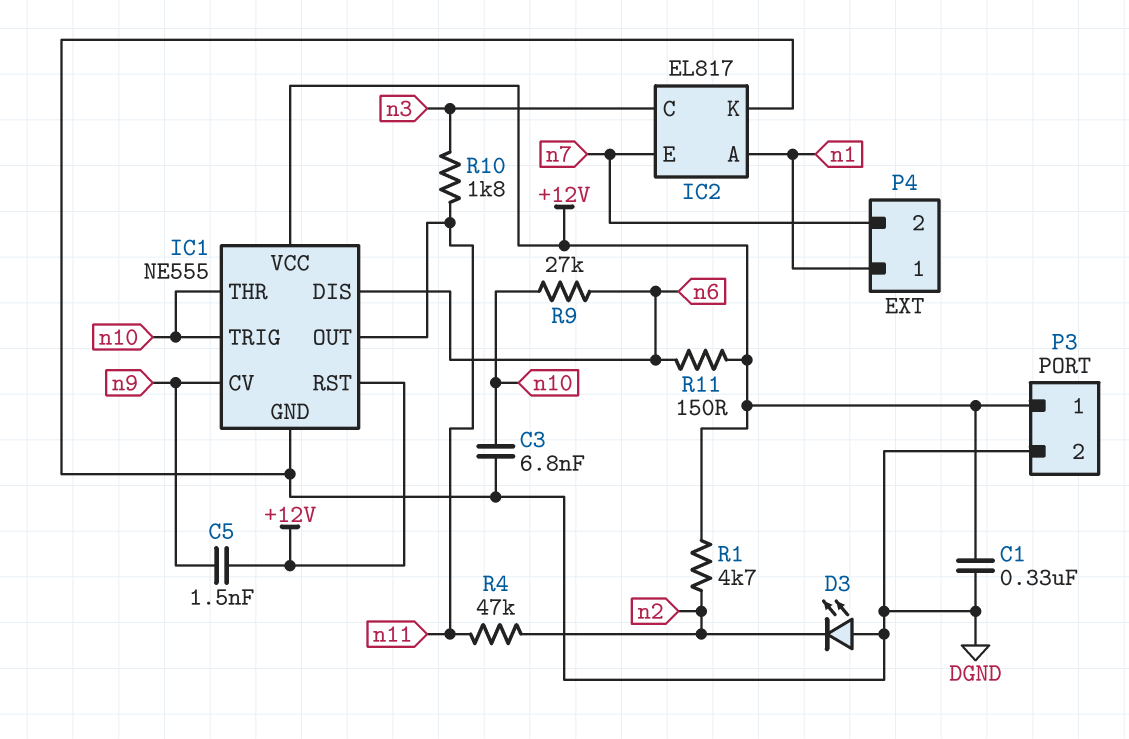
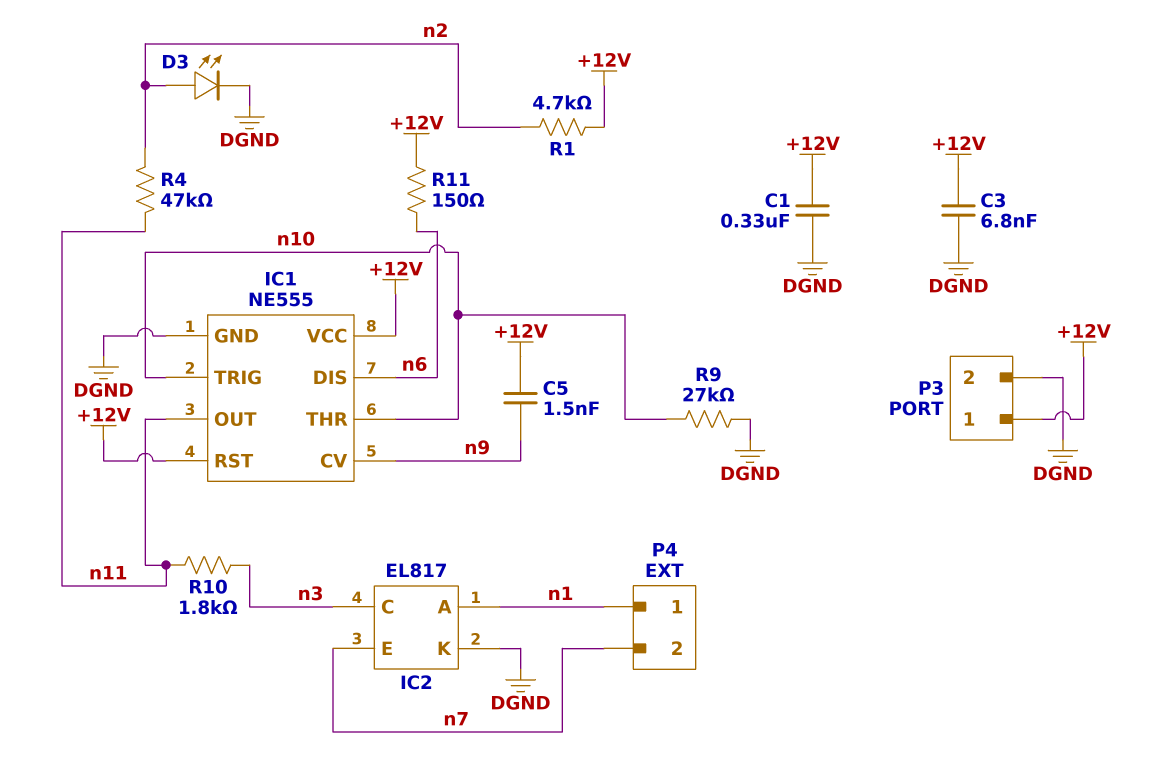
C3: 6.8nF (DGND, n10) -> 6.8nF (+12V, DGND)
D3: LED (A DGND, K n2) -> LED (A n2, K DGND)
R9: 27k (n6, n10) -> 27k (DGND, n10)

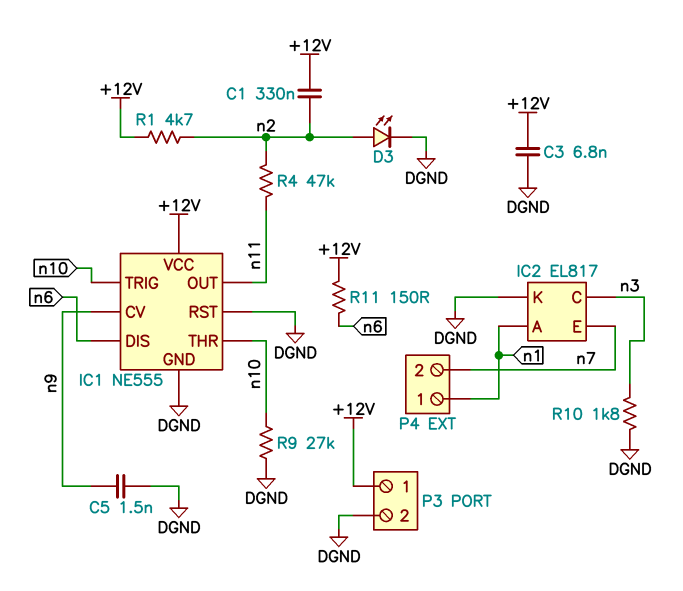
C1: 330nF (+12V, DGND) -> 330nF (+12V, n2)
C5: 1.5nF (+12V, n9) -> 1.5nF (DGND, n9)
IC1 pin RST: +12V -> DGND
R10: 1.8k (n3, n11) -> 1.8k (DGND, n3)

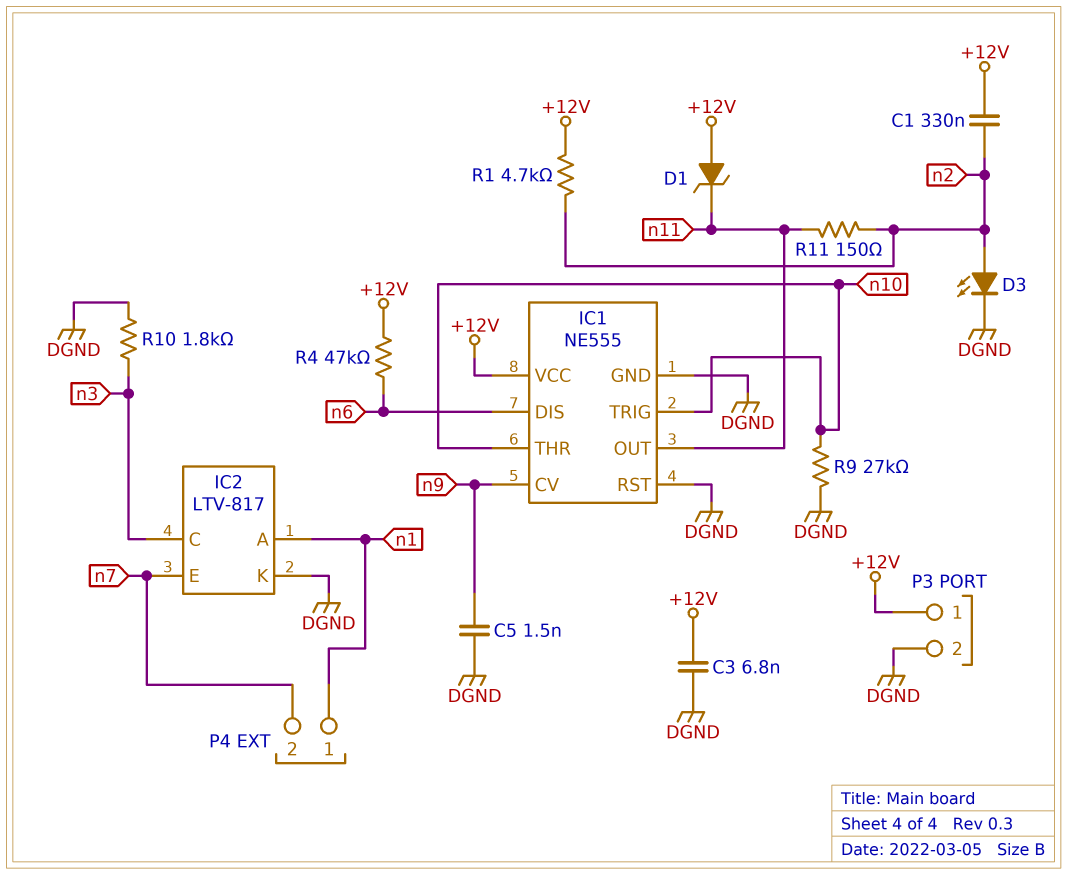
D1: none -> zener (A +12V, K n11)
IC2: EL817 -> LTV-817
R4: 47k (n2, n11) -> 47k (+12V, n6)
R11: 150 (+12V, n6) -> 150 (n2, n11)

